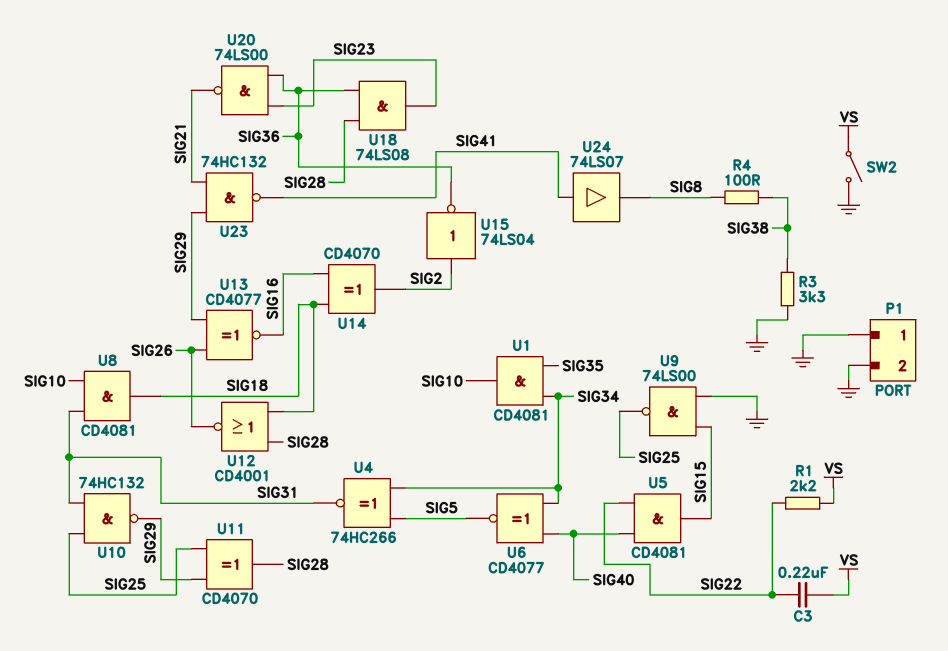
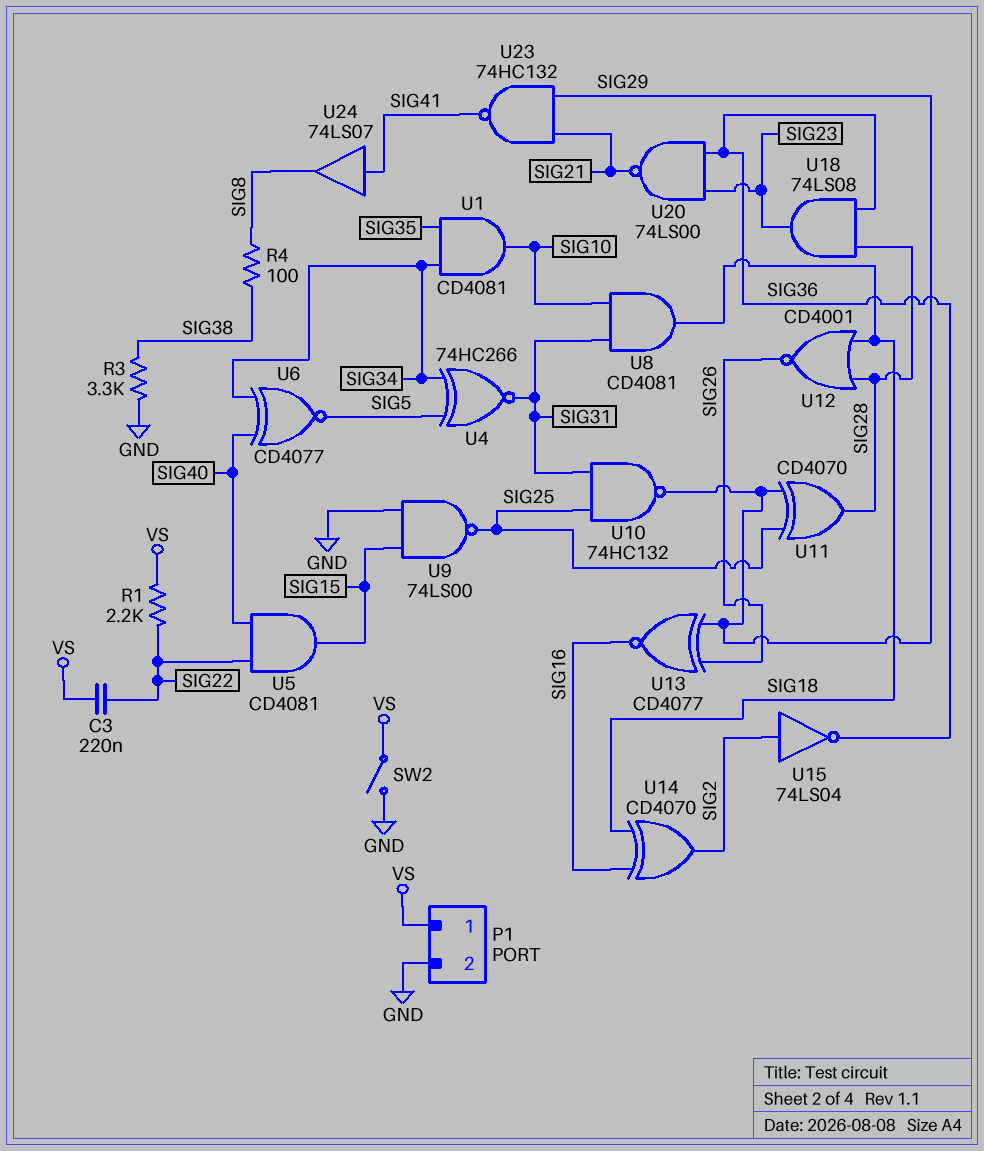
P1 pin 1: GND -> VS

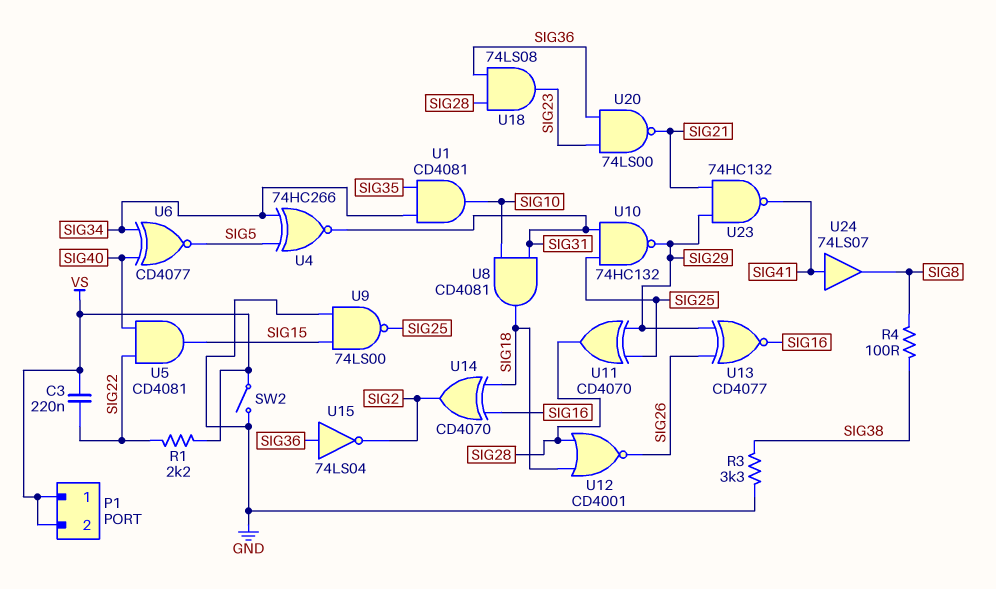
P1 pin 2: GND -> VS
U15: NOT 74LS04 (in SIG2, out SIG36) -> NOT 74LS04 (in SIG36, out SIG2)

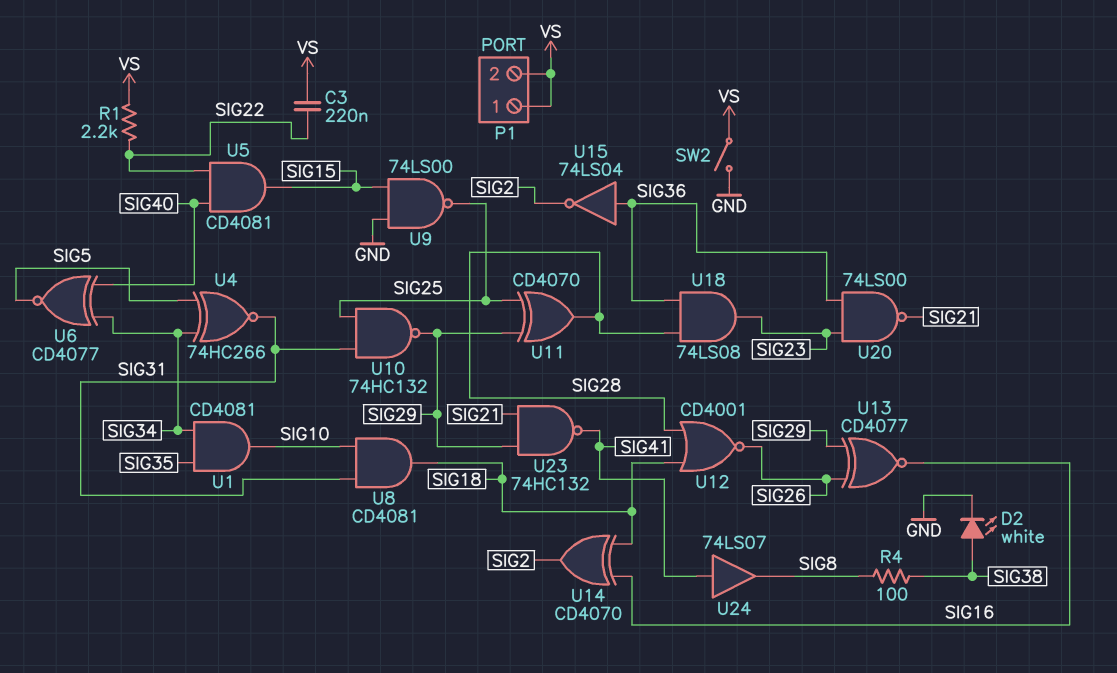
D2: none -> LED white (A SIG38, K GND)
R3: 3.3k (GND, SIG38) -> none

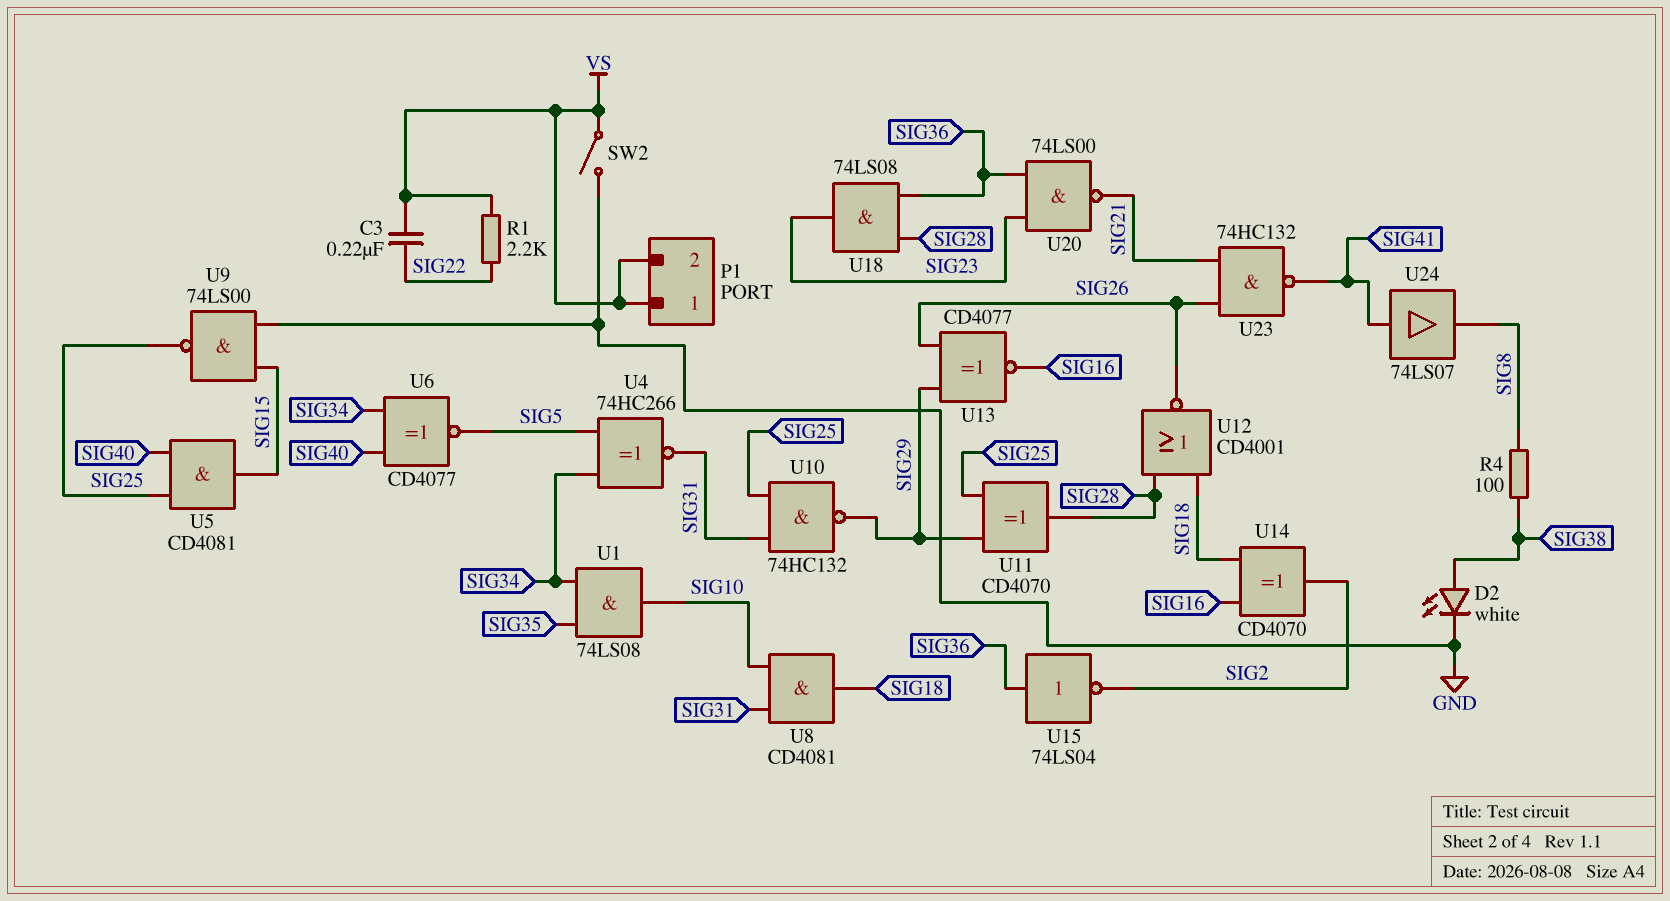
U1: AND CD4081 (in SIG34, in SIG35, out SIG10) -> AND 74LS08 (in SIG34, in SIG35, out SIG10)
U5: AND CD4081 (in SIG22, in SIG40, out SIG15) -> AND CD4081 (in SIG25, in SIG40, out SIG15)
U23: NAND 74HC132 (in SIG21, in SIG29, out SIG41) -> NAND 74HC132 (in SIG21, in SIG26, out SIG41)

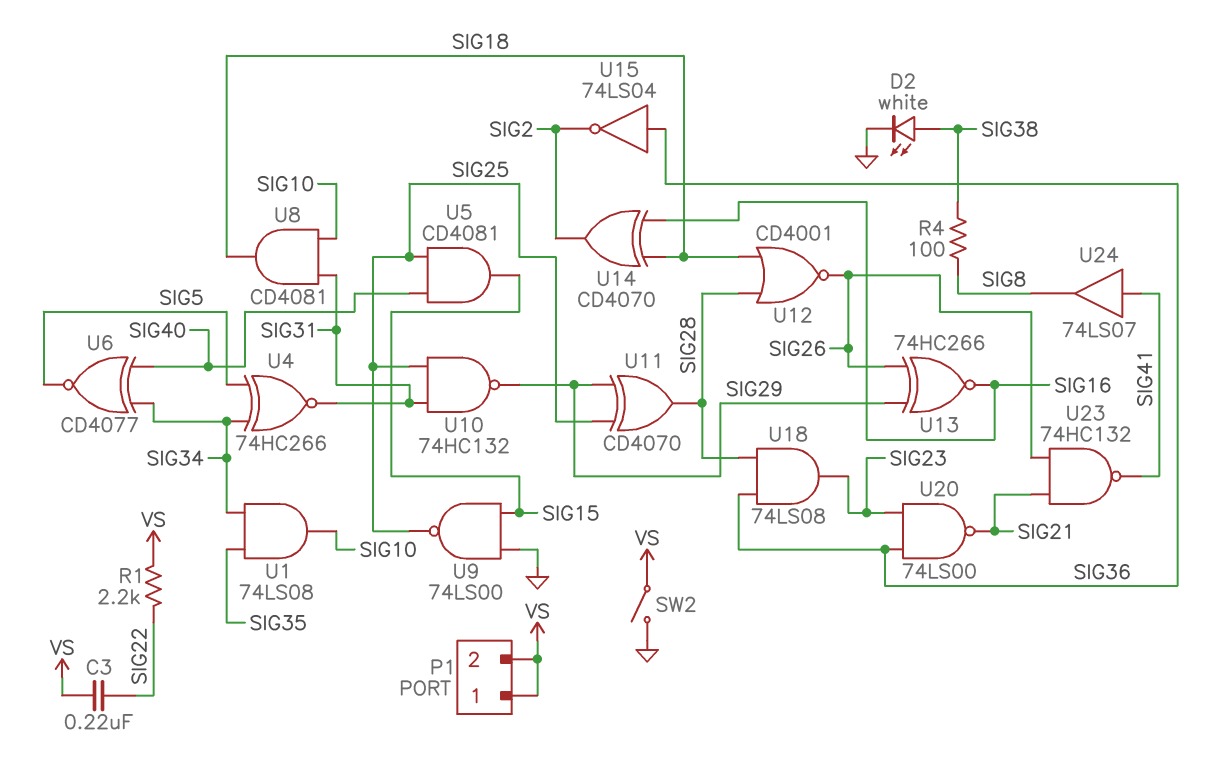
U13: XNOR CD4077 (in SIG26, in SIG29, out SIG16) -> XNOR 74HC266 (in SIG26, in SIG29, out SIG16)

